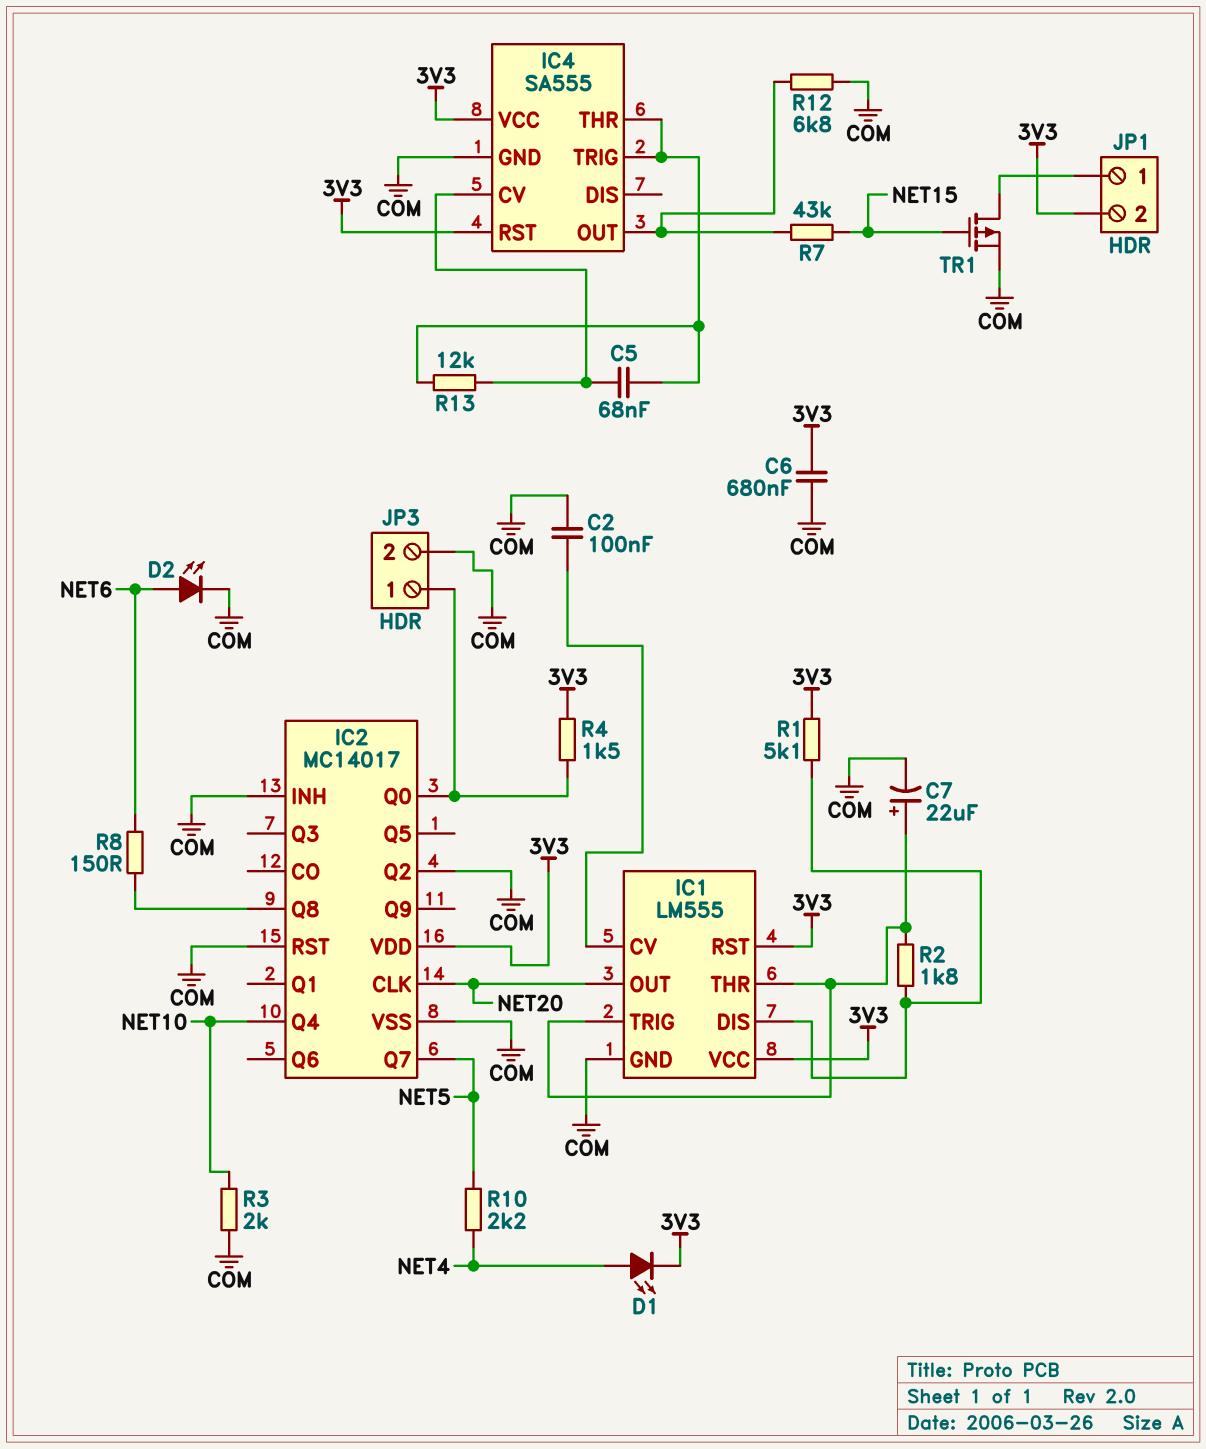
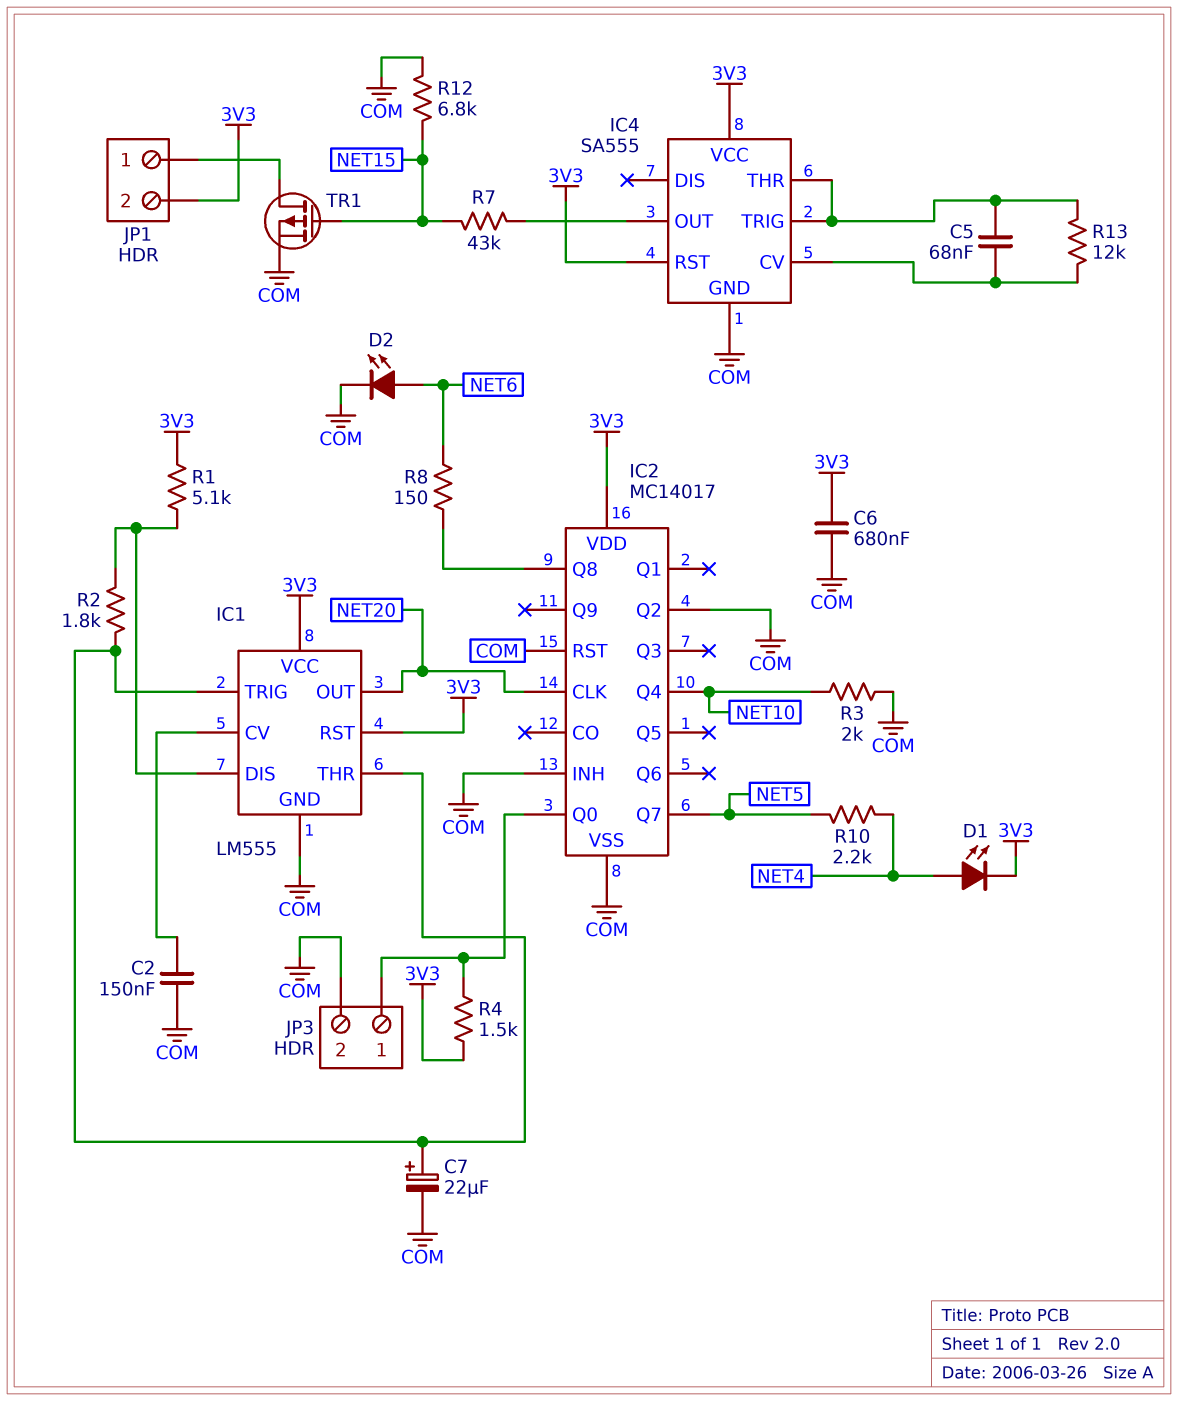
C2: 100nF (COM, IC1/CV) -> 150nF (COM, IC1/CV)
R12: 6.8k (COM, IC4/OUT) -> 6.8k (COM, NET15)

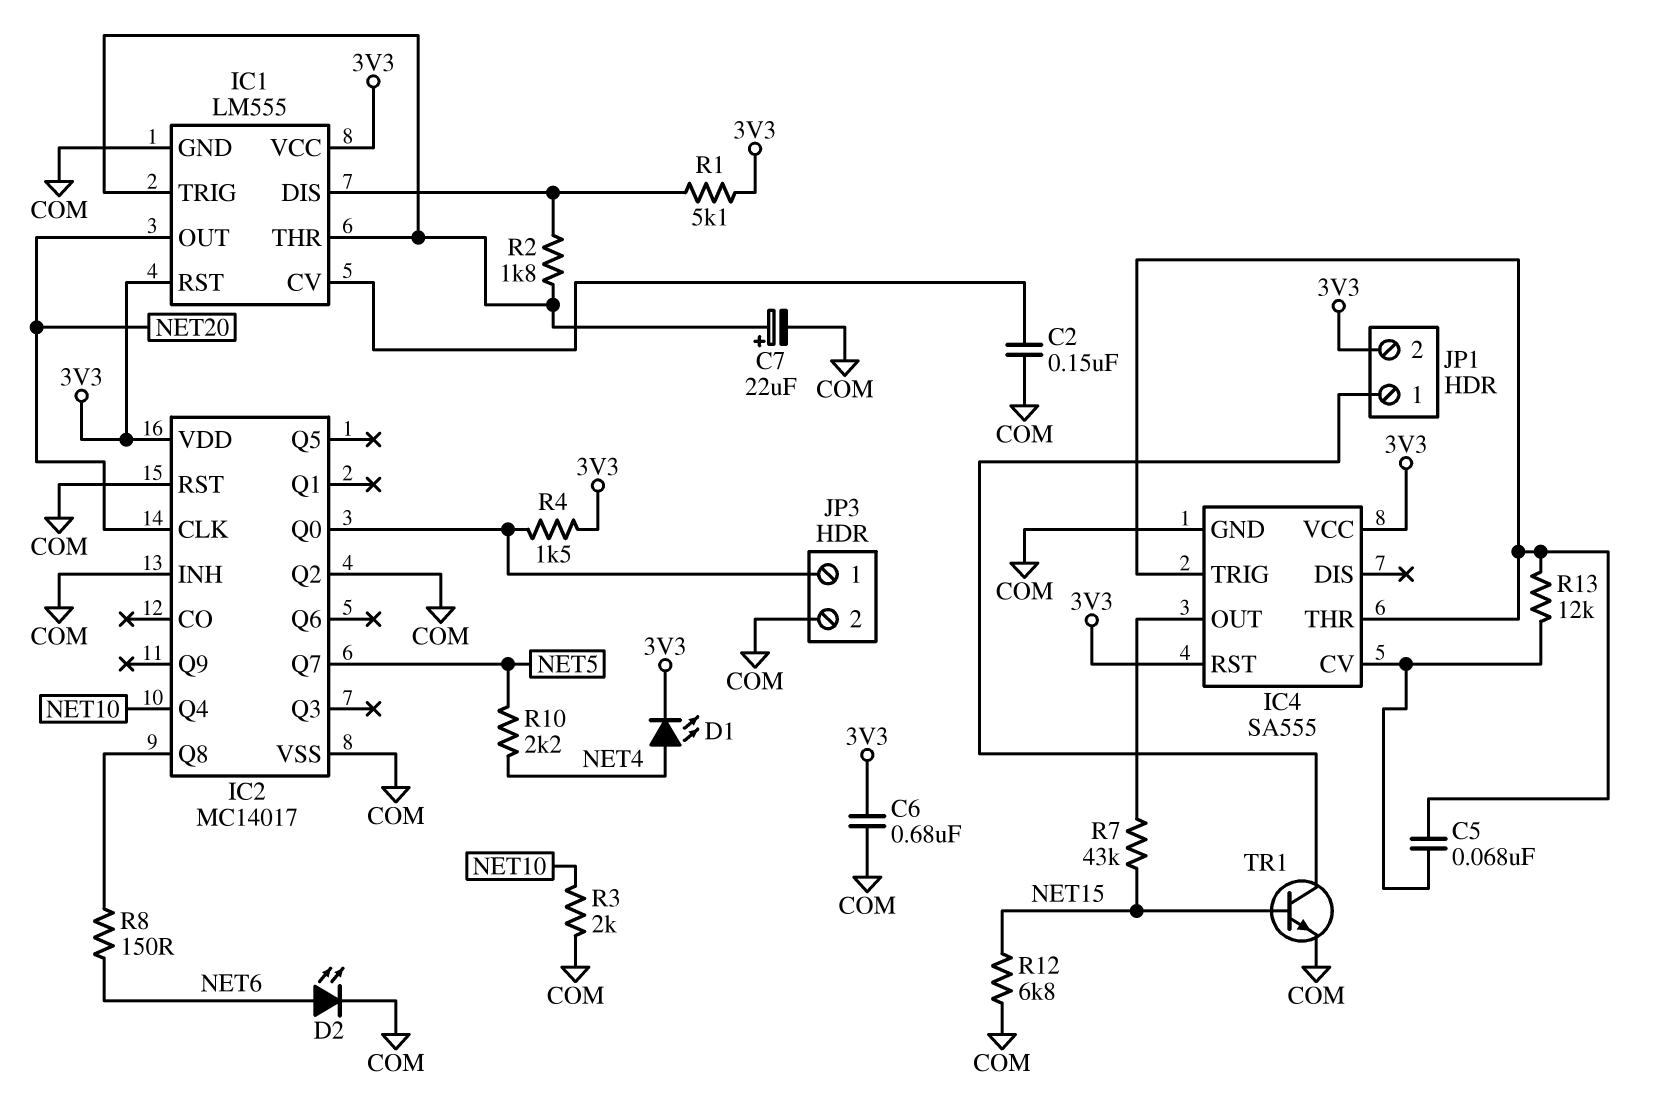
TR1: PMOS (G NET15, D JP1/1, S COM) -> NPN (B NET15, C JP1/1, E COM)

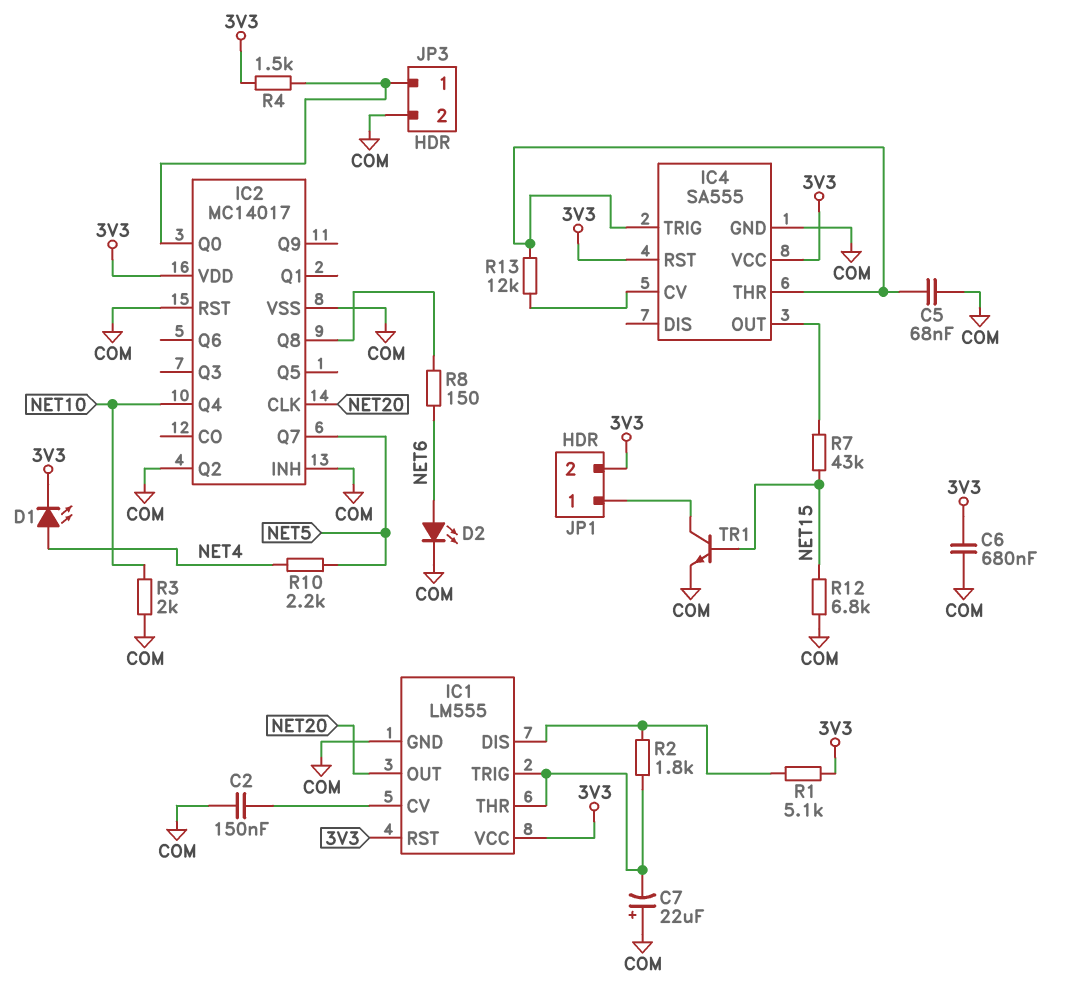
C5: 68nF (IC4/CV, IC4/THR) -> 68nF (COM, IC4/THR)
C7: 22uF (plus IC1/THR, minus COM) -> 22uF (plus COM, minus IC1/THR)

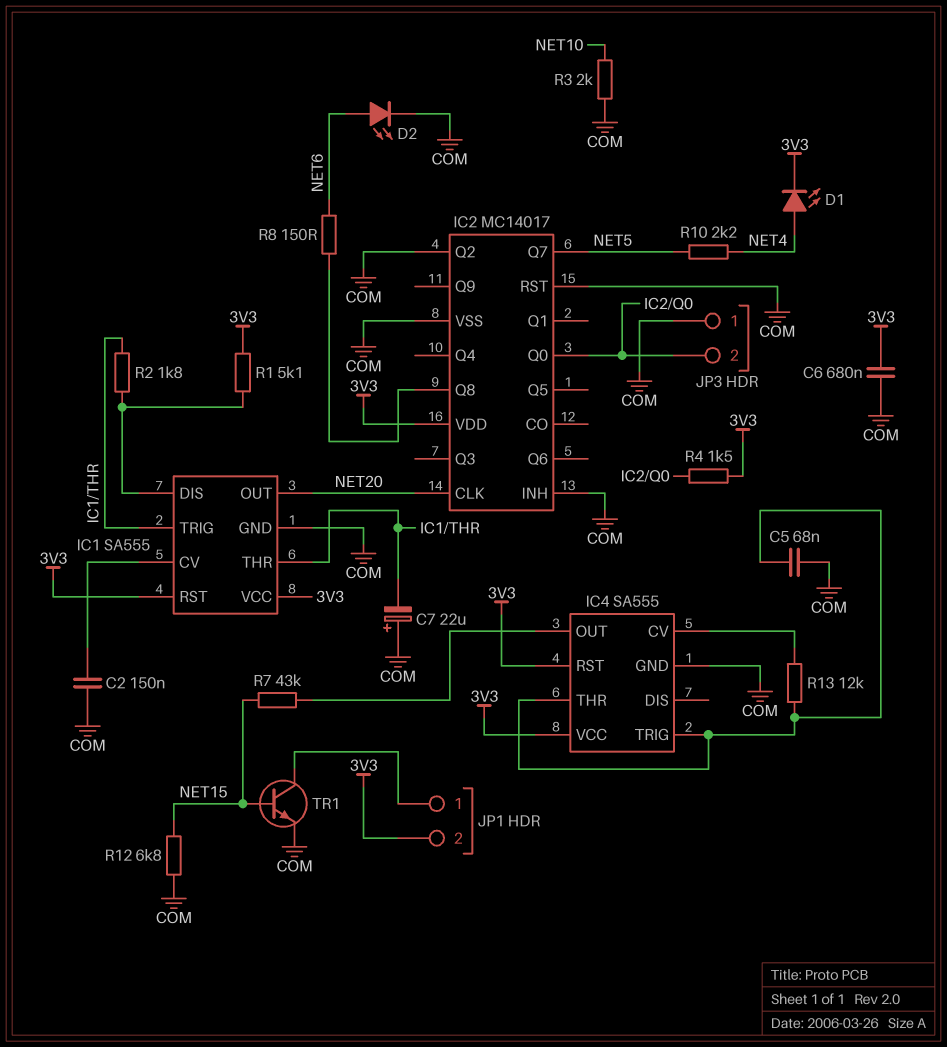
IC1: LM555 -> SA555
IC2 pin Q4: NET10 -> none
JP3 pin 1: IC2/Q0 -> COM
JP3 pin 2: COM -> IC2/Q0

